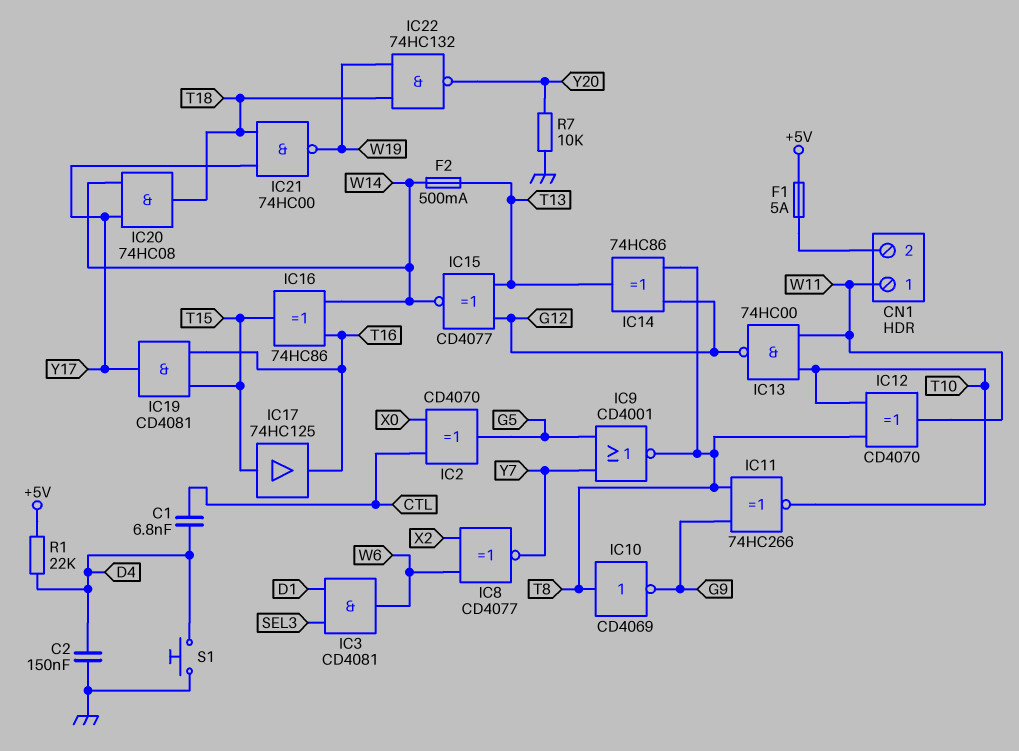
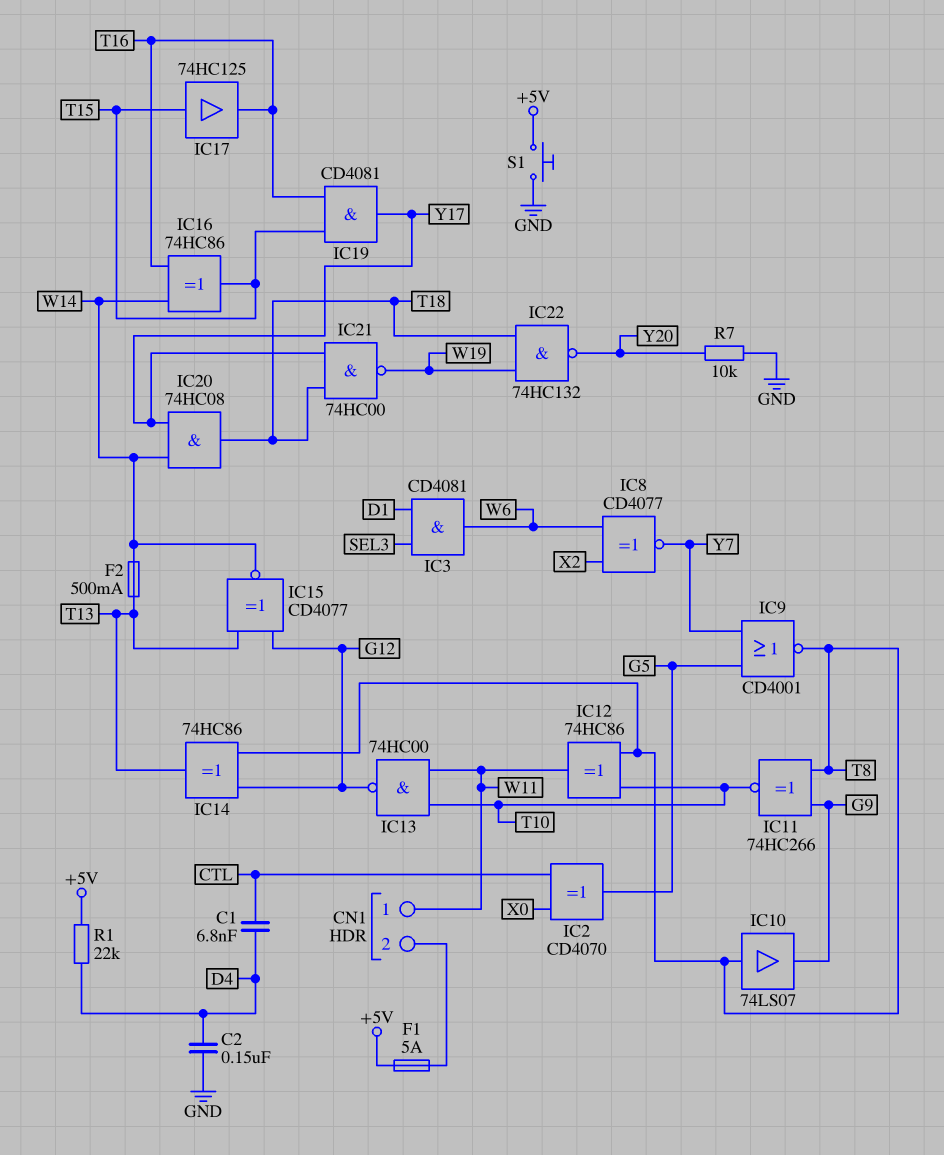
IC10: NOT CD4069 (in T8, out G9) -> buffer 74LS07 (in T8, out G9)
IC12: XOR CD4070 (in T8, in T10, out W11) -> XOR 74HC86 (in T8, in T10, out W11)
S1: button (D4, GND) -> button (+5V, GND)

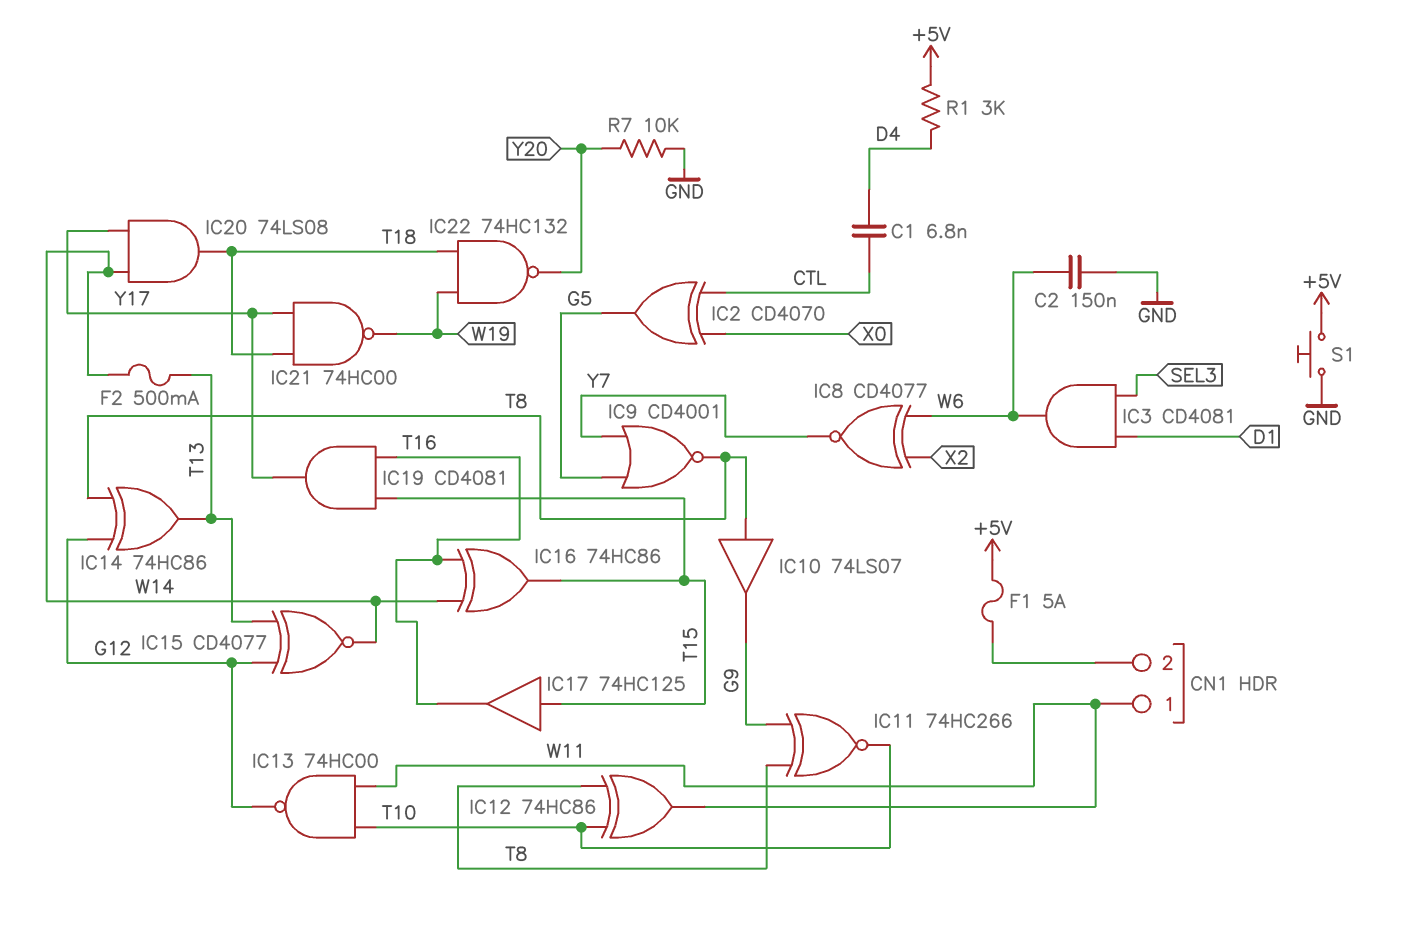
C2: 150nF (D4, GND) -> 150nF (GND, W6)
IC20: AND 74HC08 (in W14, in Y17, out T18) -> AND 74LS08 (in W14, in Y17, out T18)
R1: 22k (+5V, D4) -> 3k (+5V, D4)

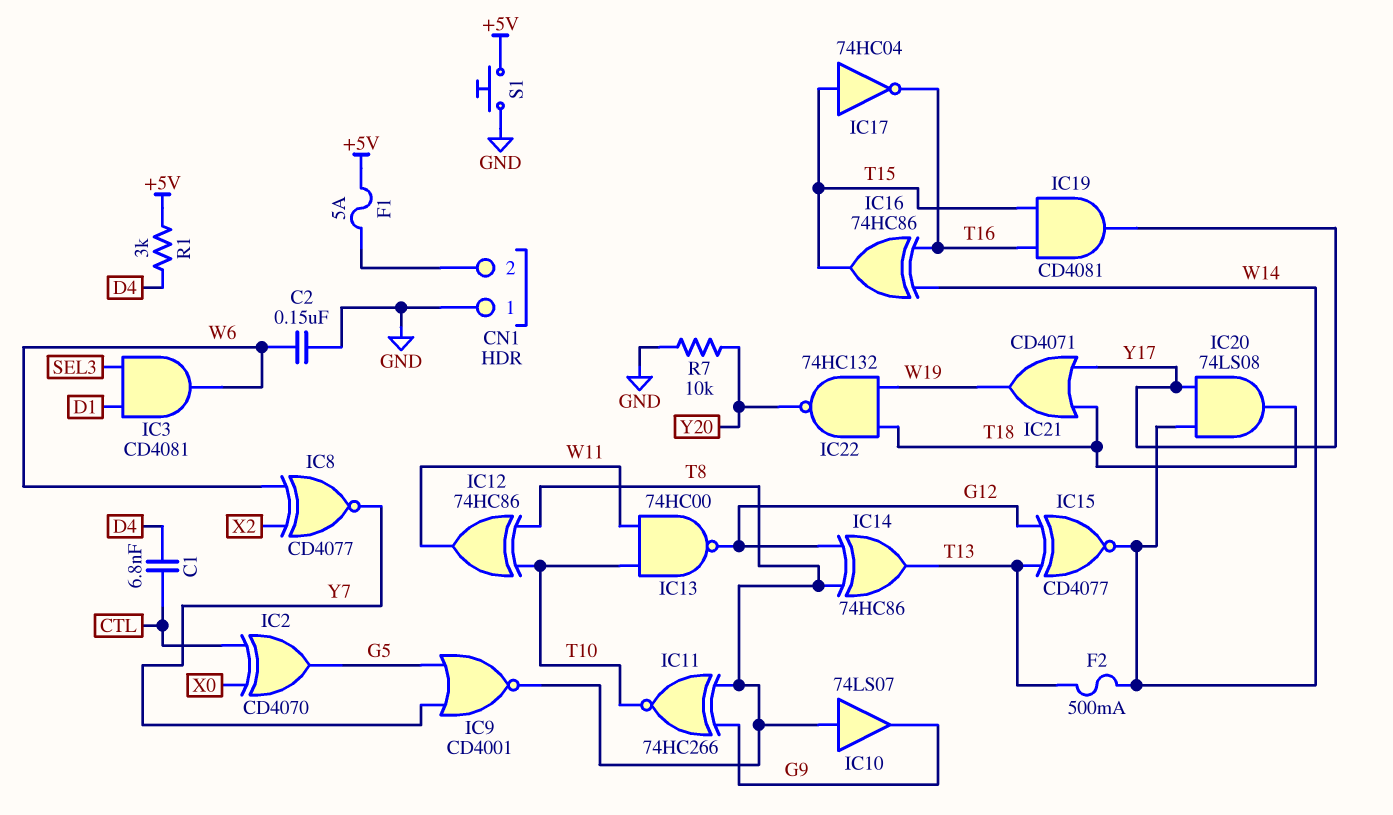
CN1 pin 1: W11 -> GND
IC17: buffer 74HC125 (in T15, out T16) -> NOT 74HC04 (in T15, out T16)
IC21: NAND 74HC00 (in T18, in Y17, out W19) -> OR CD4071 (in T18, in Y17, out W19)

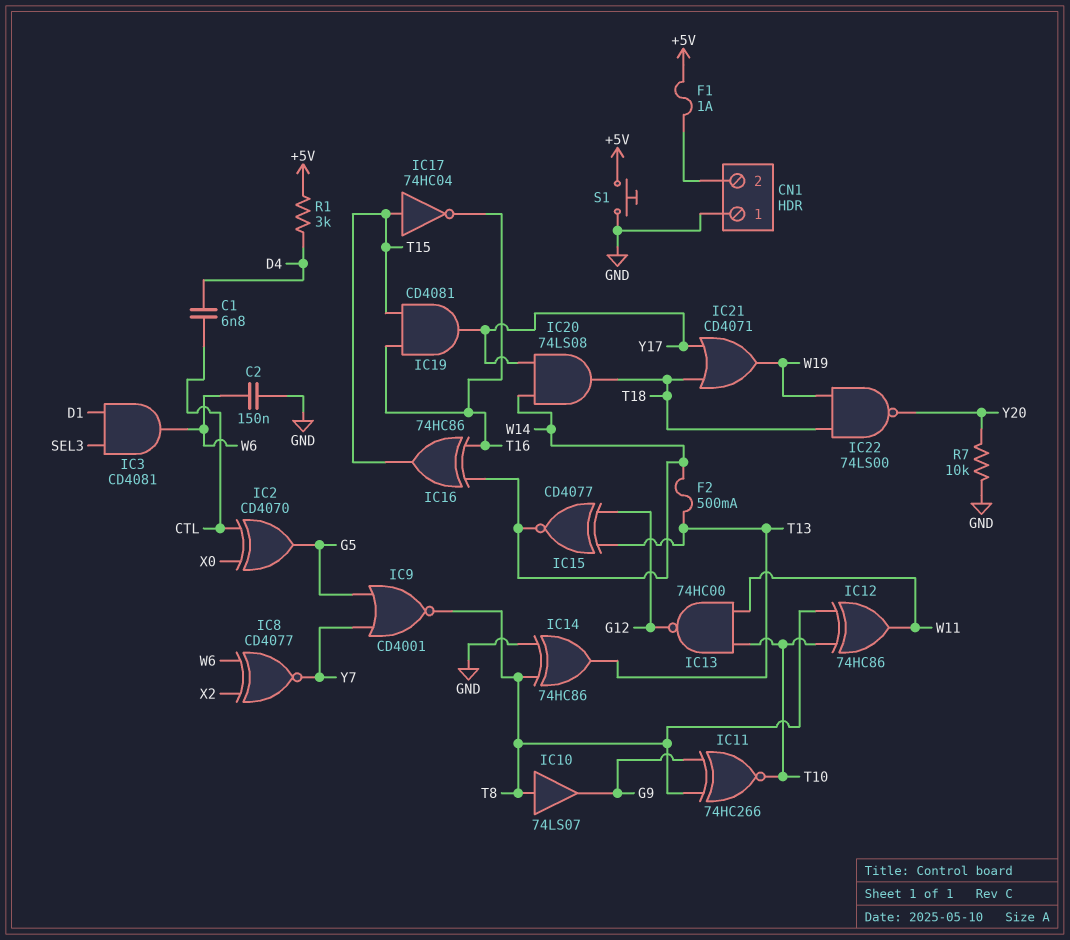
F1: 5A (+5V, CN1/2) -> 1A (+5V, CN1/2)
IC14: XOR 74HC86 (in G12, in T8, out T13) -> XOR 74HC86 (in GND, in T8, out T13)
IC22: NAND 74HC132 (in T18, in W19, out Y20) -> NAND 74LS00 (in T18, in W19, out Y20)

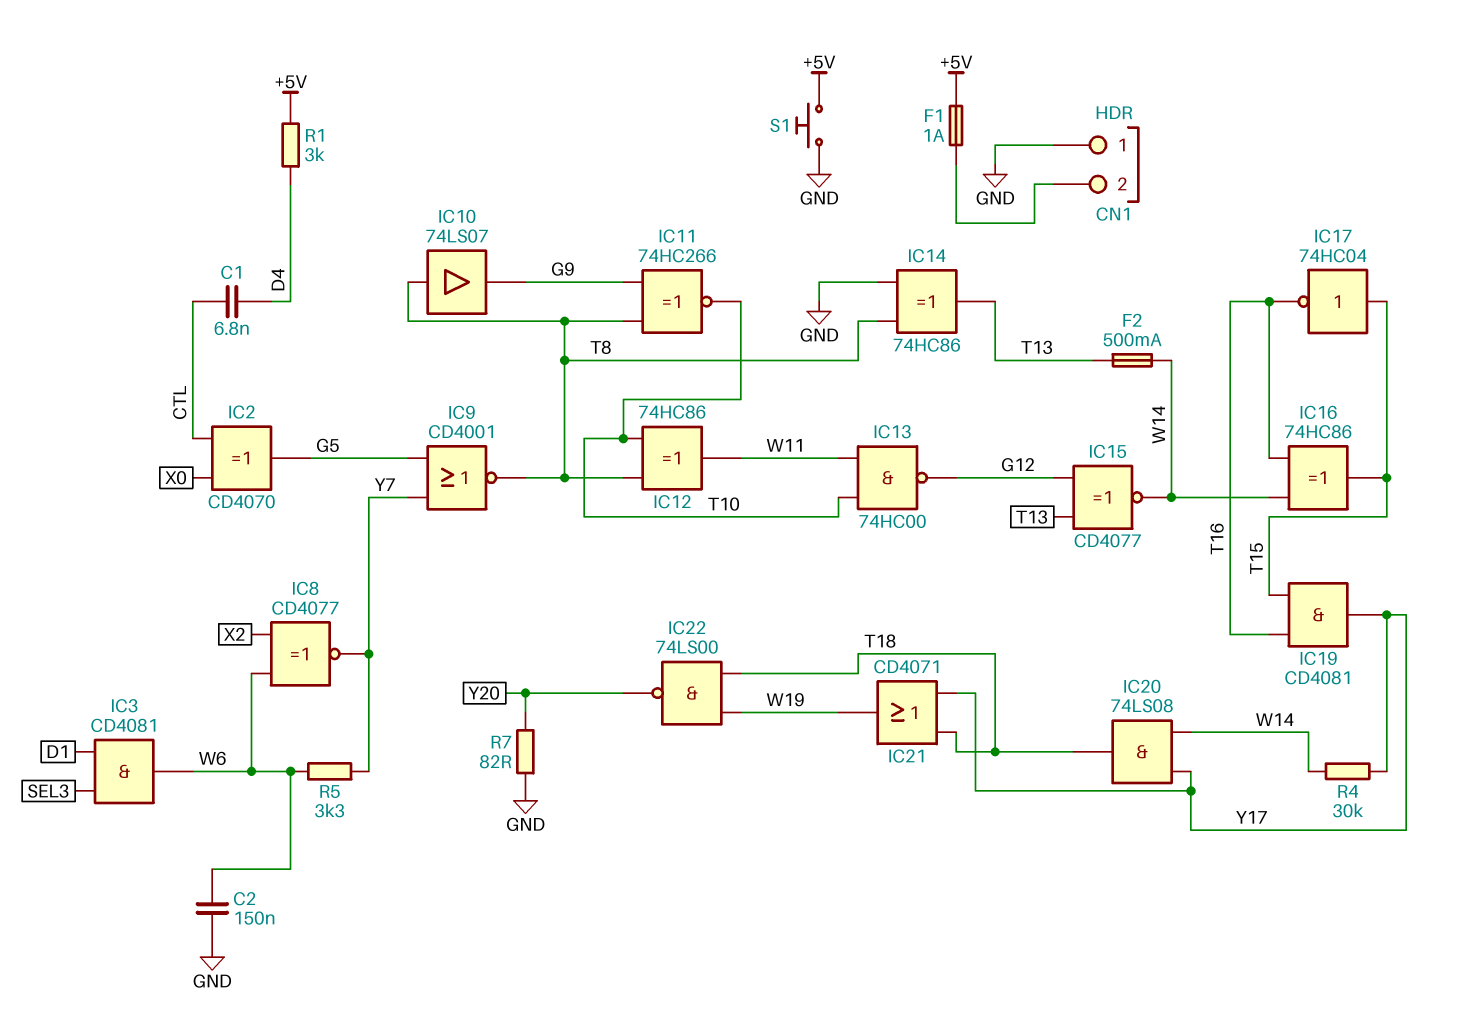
R4: none -> 30k (W14, Y17)
R5: none -> 3.3k (W6, Y7)
R7: 10k (GND, Y20) -> 82 (GND, Y20)

